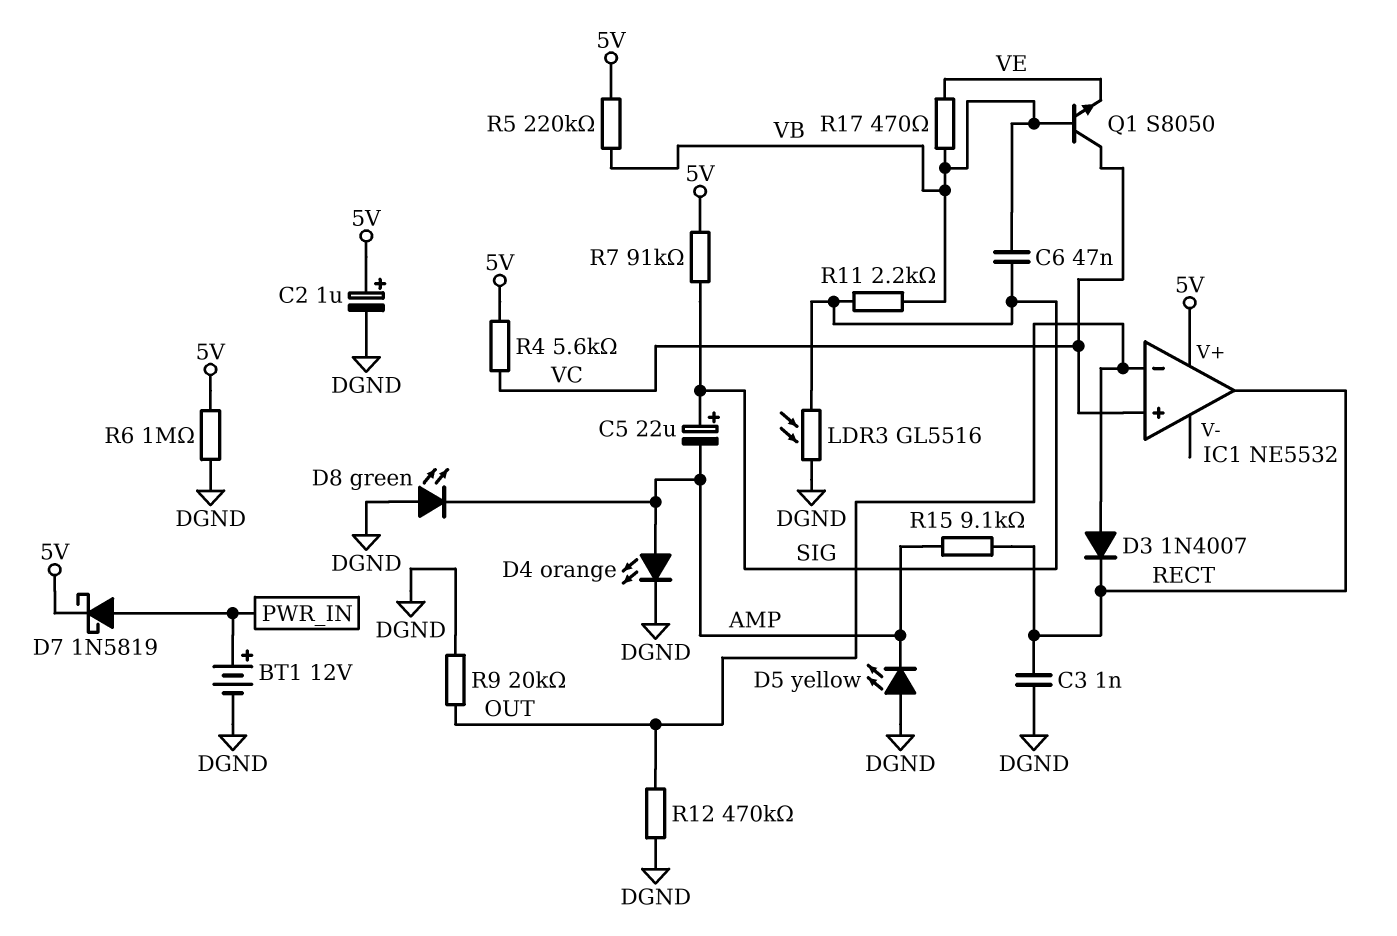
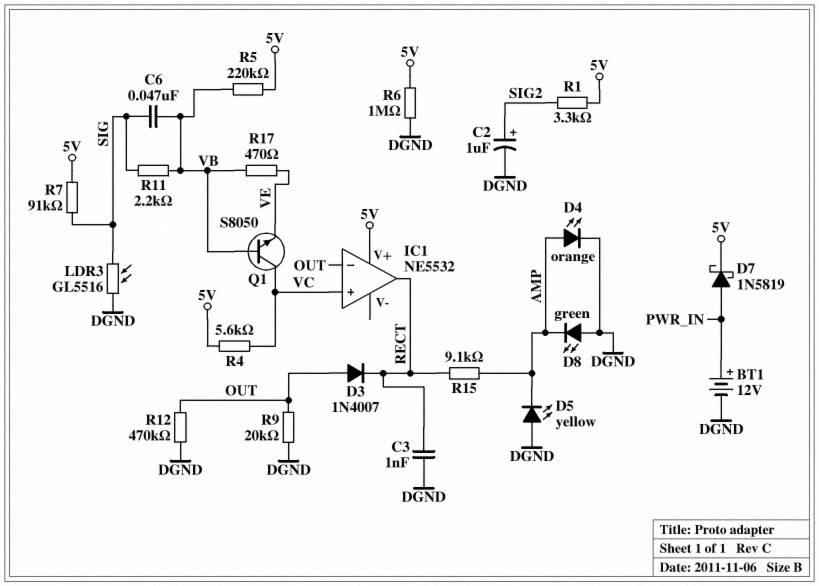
C2: 1uF (plus 5V, minus DGND) -> 1uF (plus SIG2, minus DGND)
C5: 22uF (plus SIG, minus AMP) -> none
R1: none -> 3.3k (5V, SIG2)

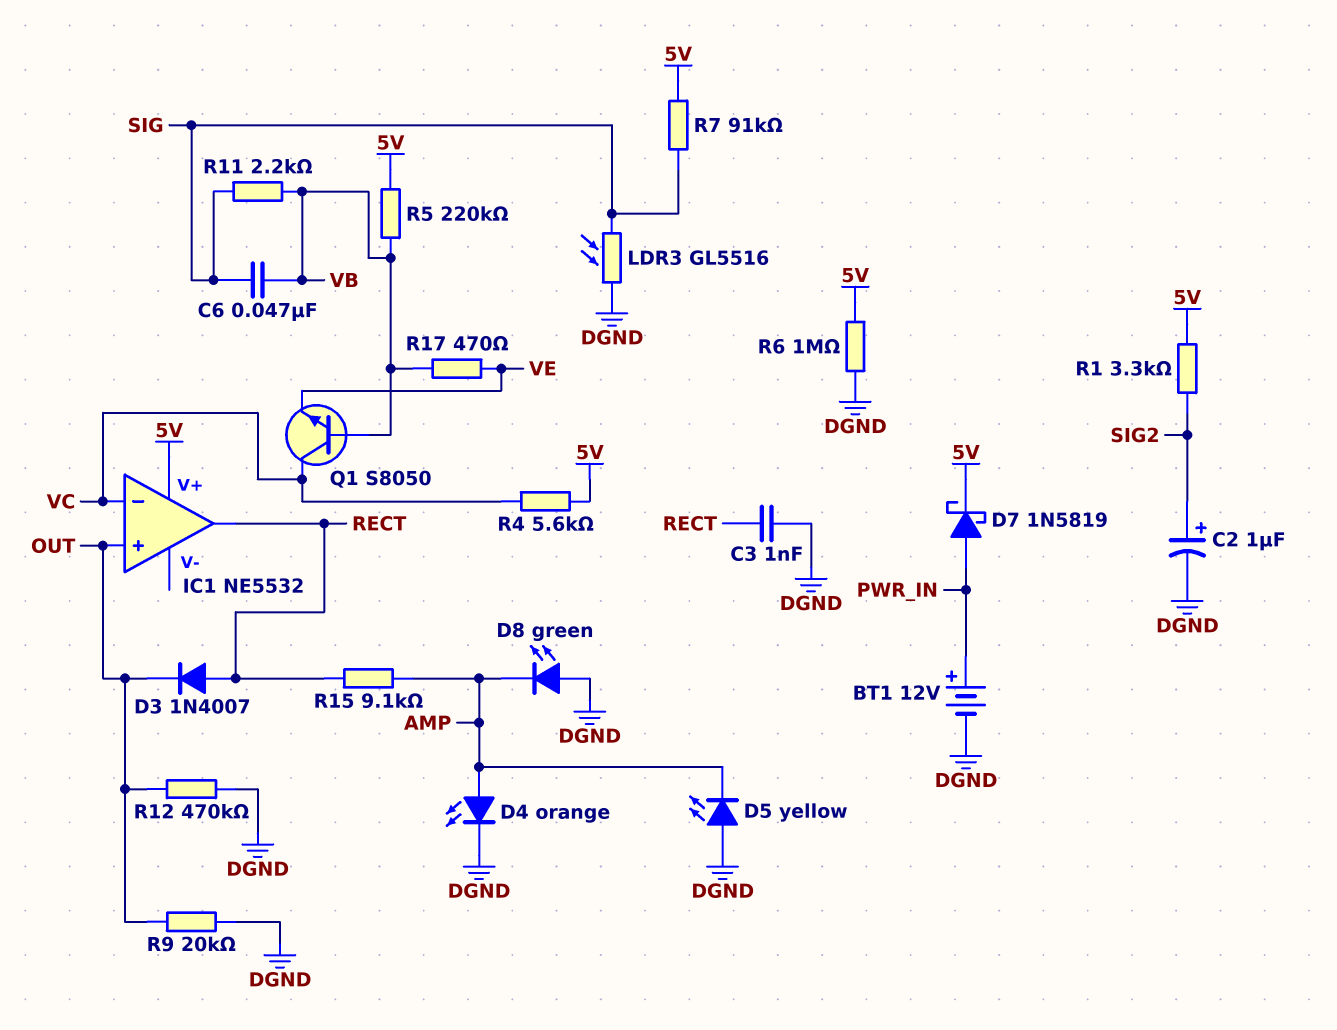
D3: diode 1N4007 (A OUT, K RECT) -> diode 1N4007 (A RECT, K OUT)
IC1 pin in+: VC -> OUT
IC1 pin in-: OUT -> VC

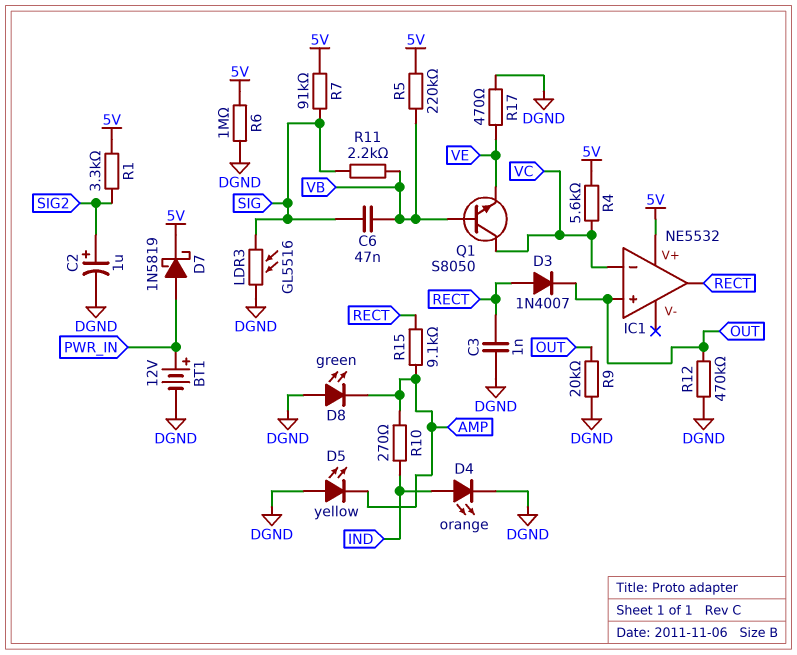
D4: LED orange (A AMP, K DGND) -> LED orange (A IND, K DGND)
R10: none -> 270 (AMP, IND)
R17: 470 (VB, VE) -> 470 (DGND, VE)

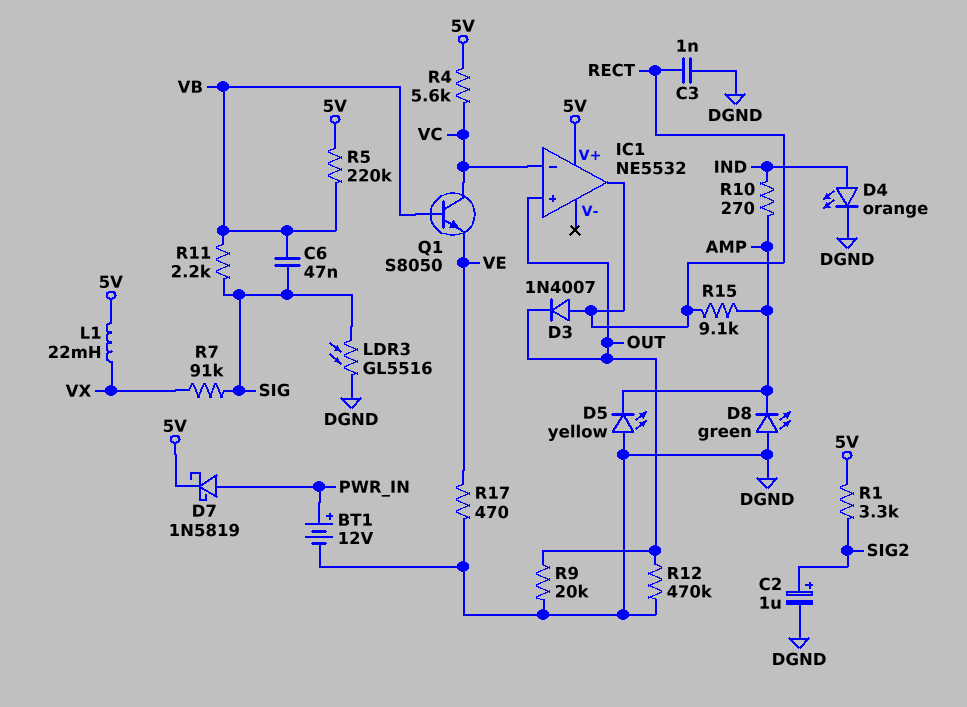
L1: none -> 22mH (5V, VX)
R6: 1M (5V, DGND) -> none
R7: 91k (5V, SIG) -> 91k (SIG, VX)

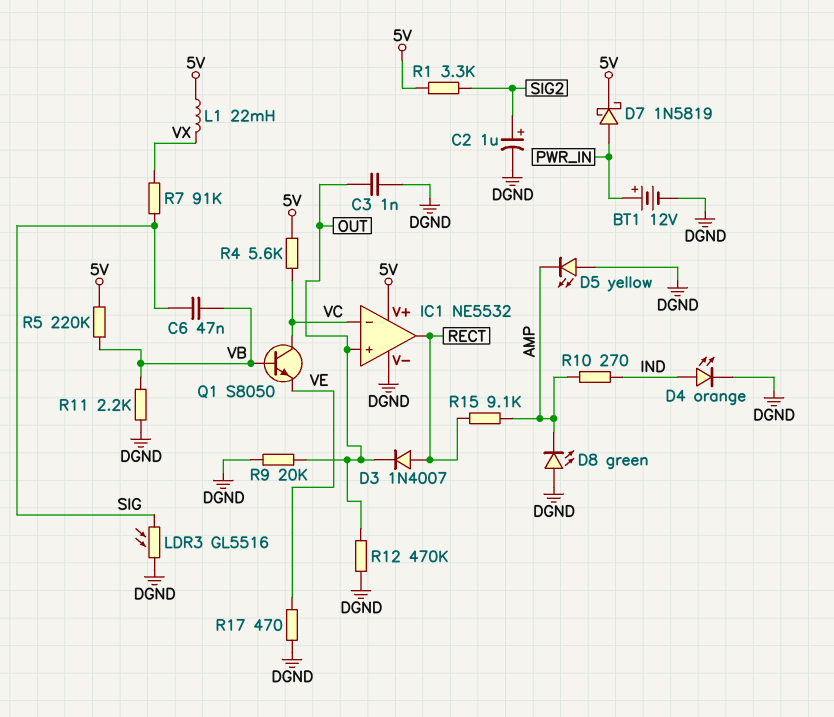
C3: 1nF (DGND, RECT) -> 1nF (DGND, OUT)
IC1 pin V-: none -> DGND
R11: 2.2k (SIG, VB) -> 2.2k (DGND, VB)

